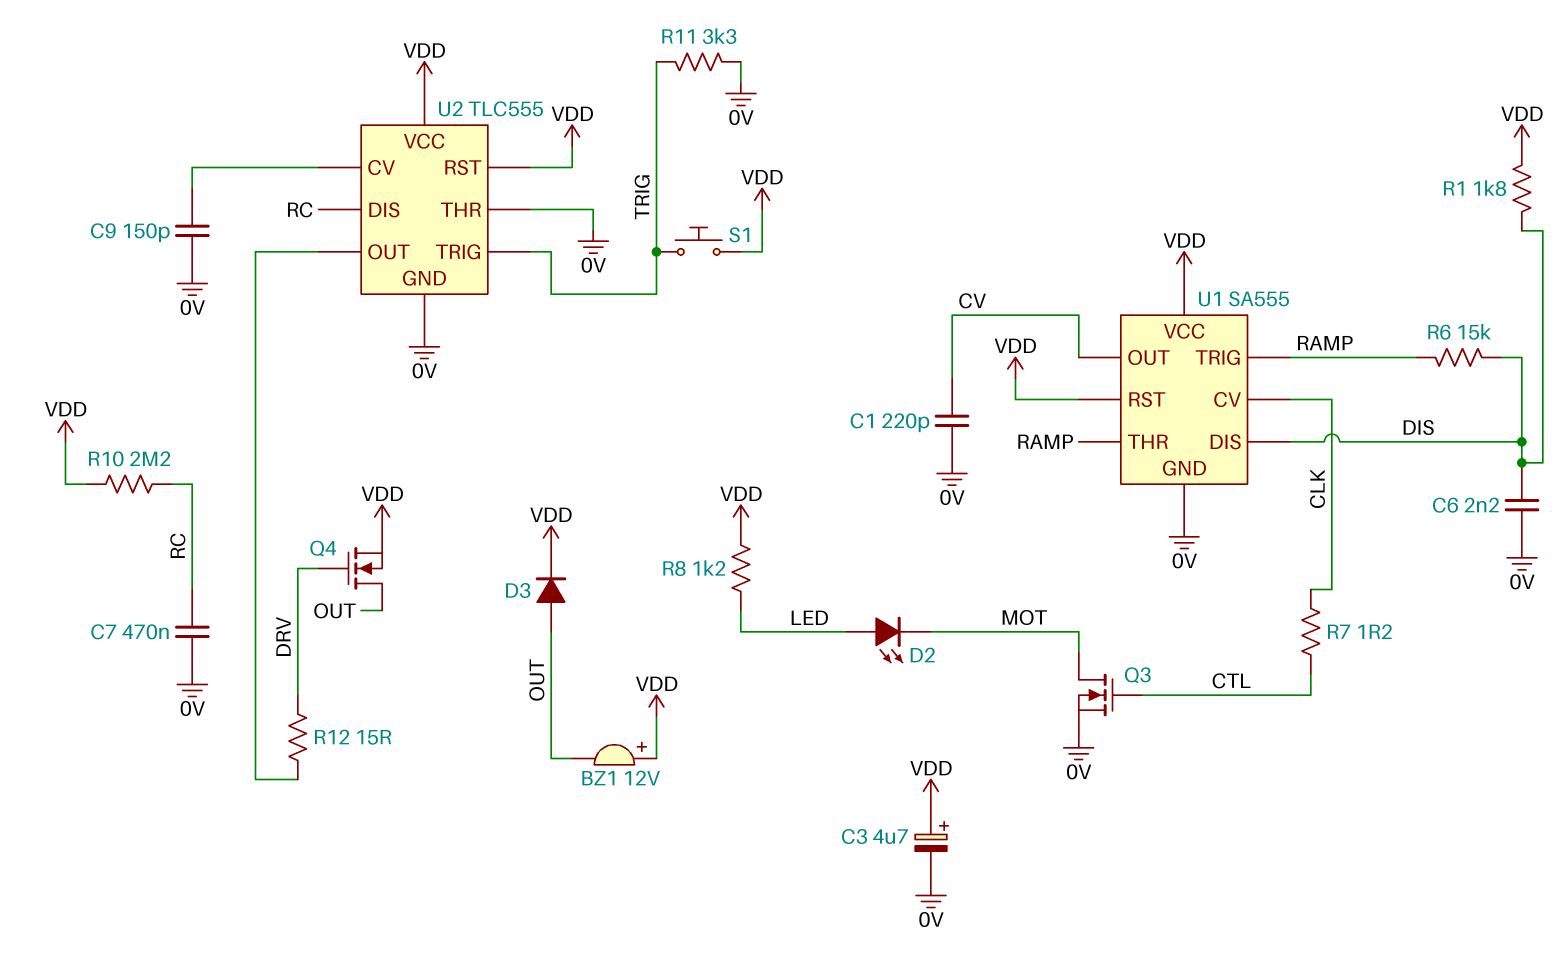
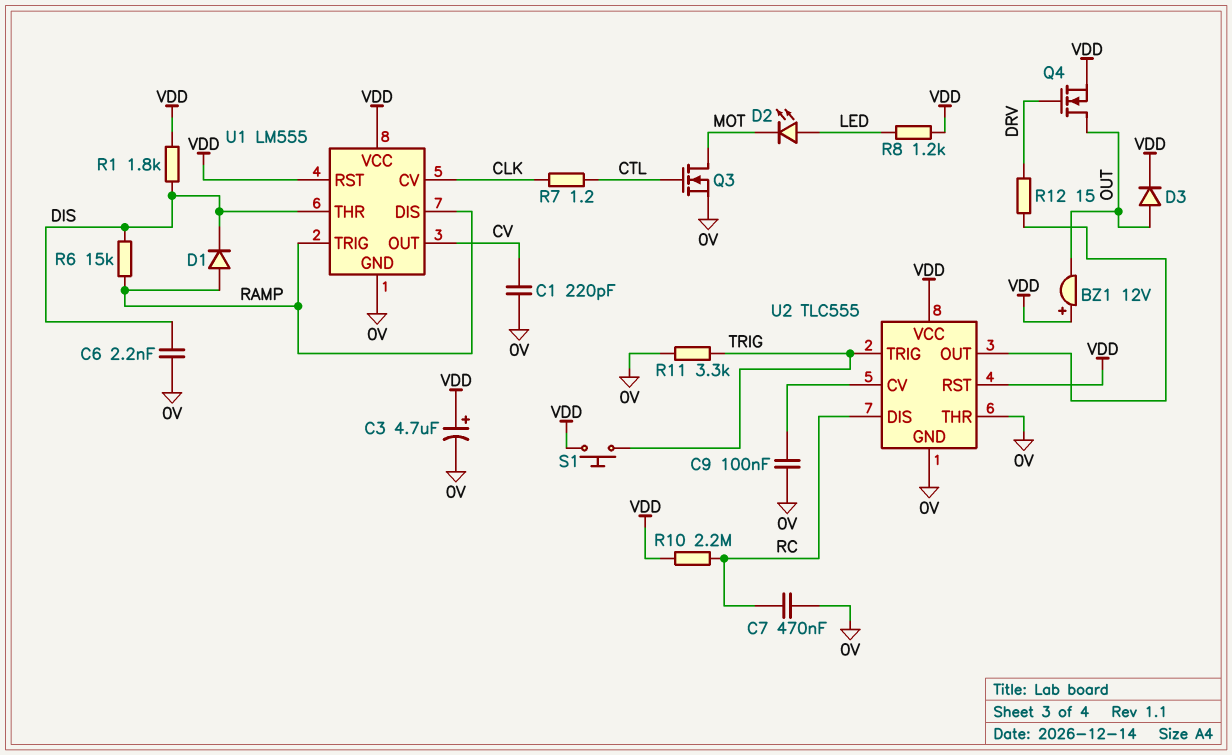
C9: 150pF (0V, U2/CV) -> 100nF (0V, U2/CV)
D1: none -> diode (A RAMP, K DIS)
U1: SA555 -> LM555
U1 pin DIS: DIS -> RAMP
U1 pin THR: RAMP -> DIS

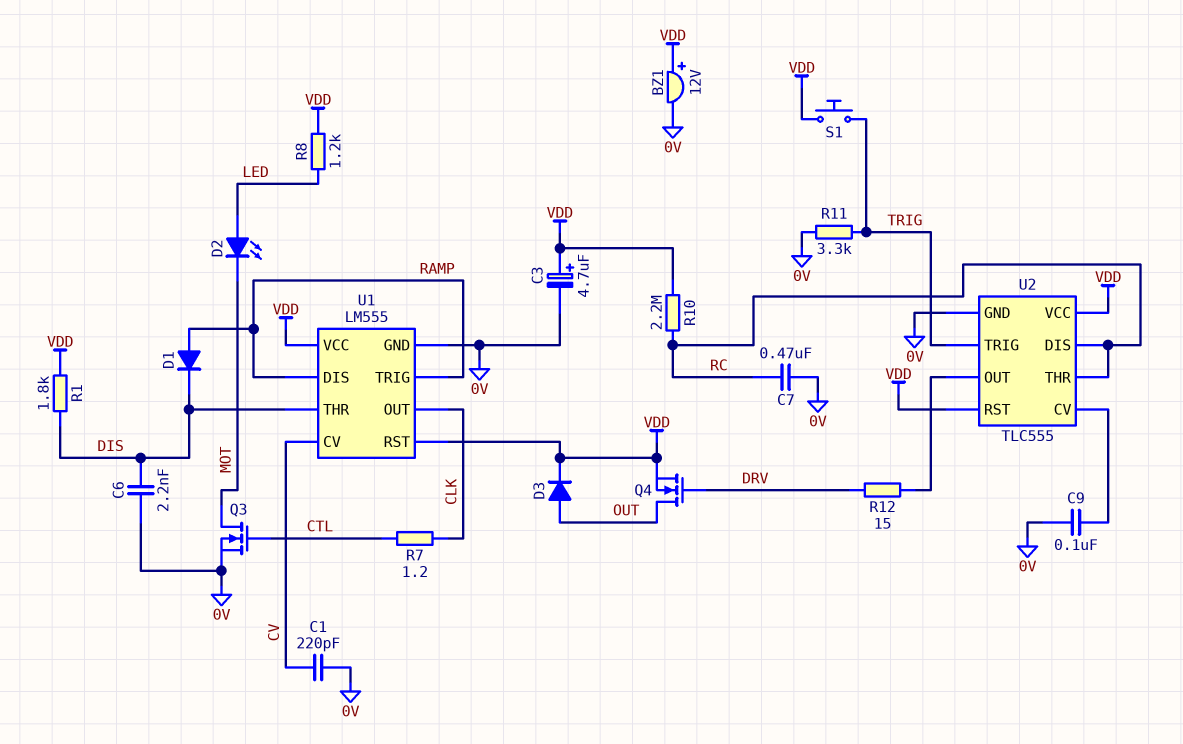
BZ1: buzzer 12V (plus VDD, minus OUT) -> buzzer 12V (plus VDD, minus 0V)
R6: 15k (DIS, RAMP) -> none
U1 pin CV: CLK -> CV
U1 pin OUT: CV -> CLK
U2 pin THR: 0V -> RC

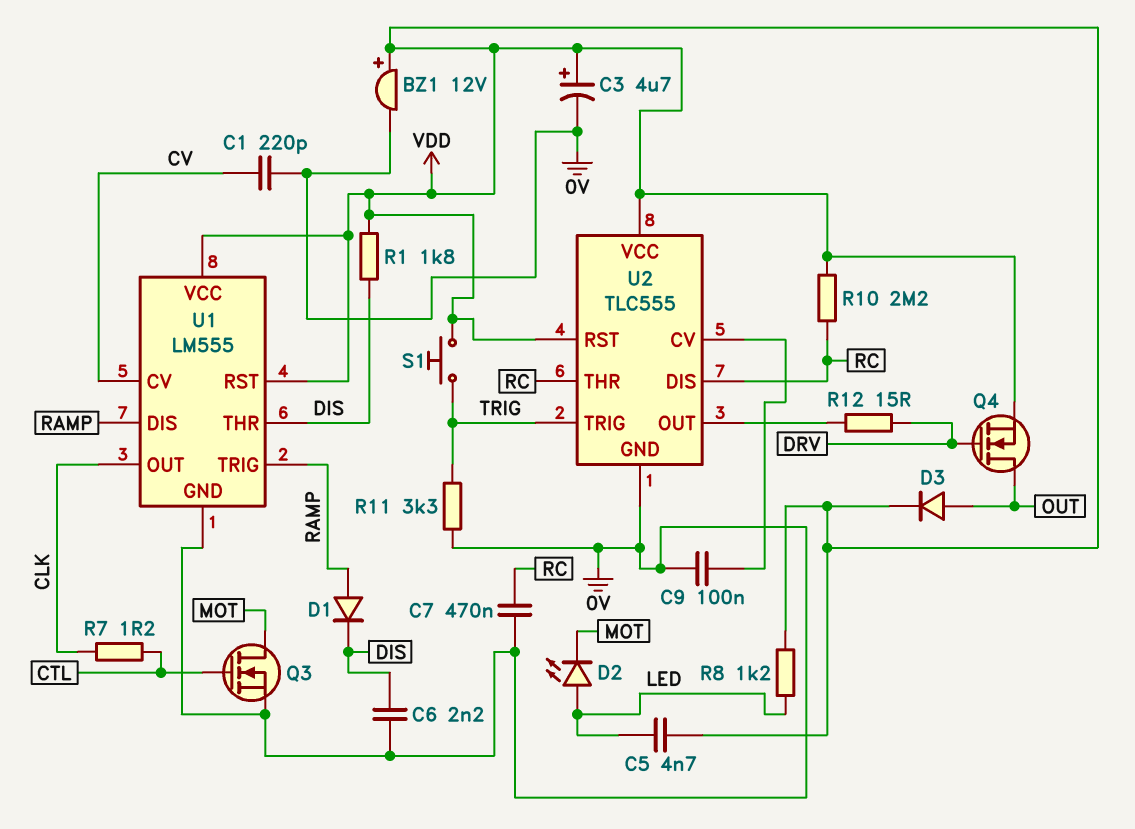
C5: none -> 4.7nF (LED, VDD)

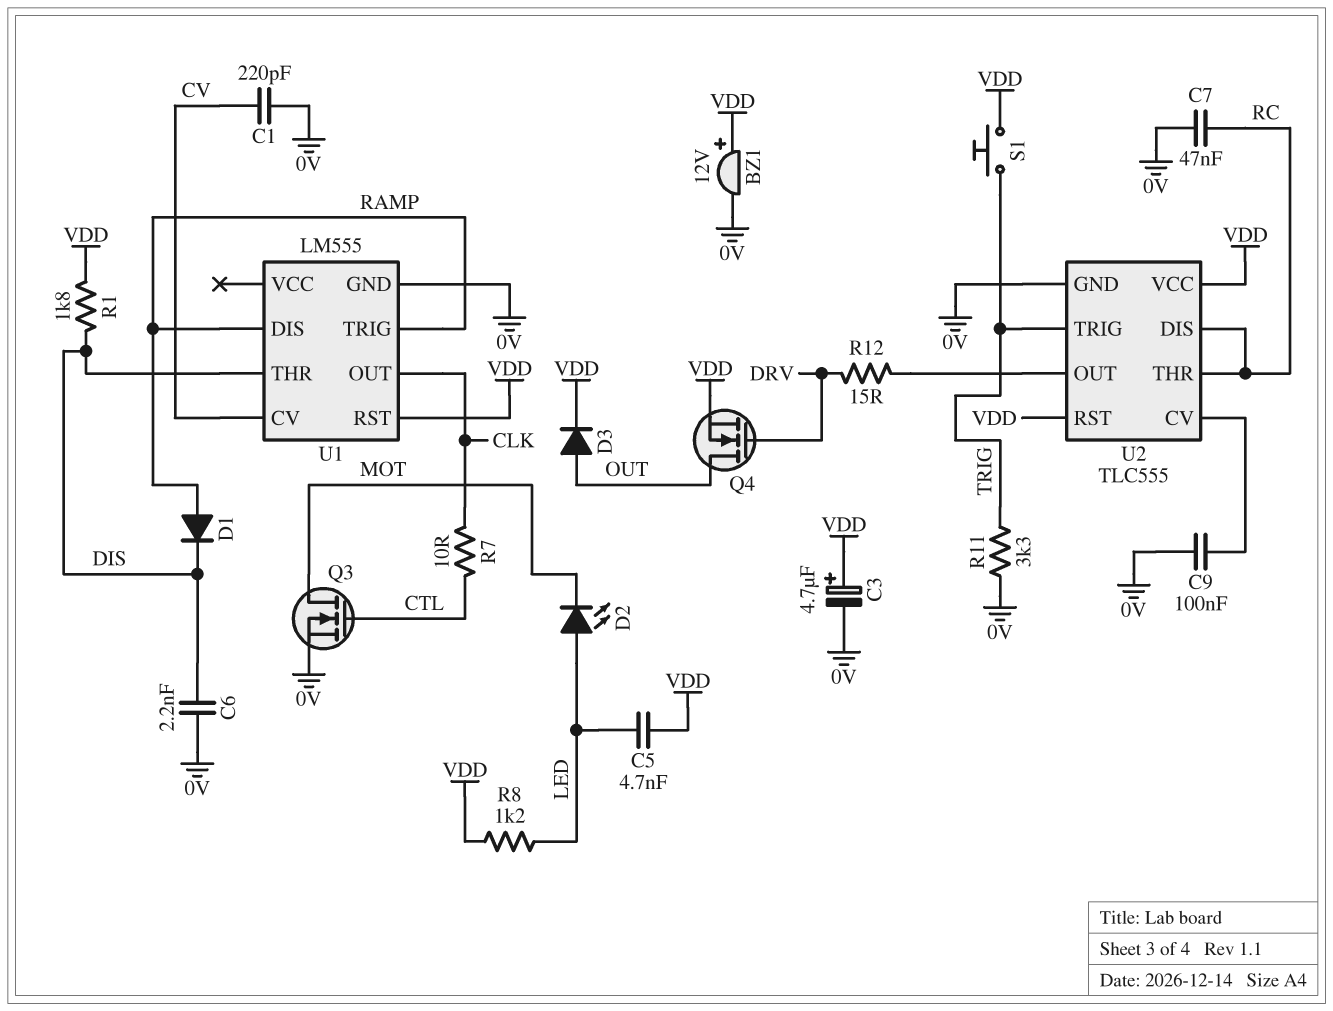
C7: 470nF (0V, RC) -> 47nF (0V, RC)
R7: 1.2 (CLK, CTL) -> 10 (CLK, CTL)
R10: 2.2M (RC, VDD) -> none
U1 pin VCC: VDD -> none

